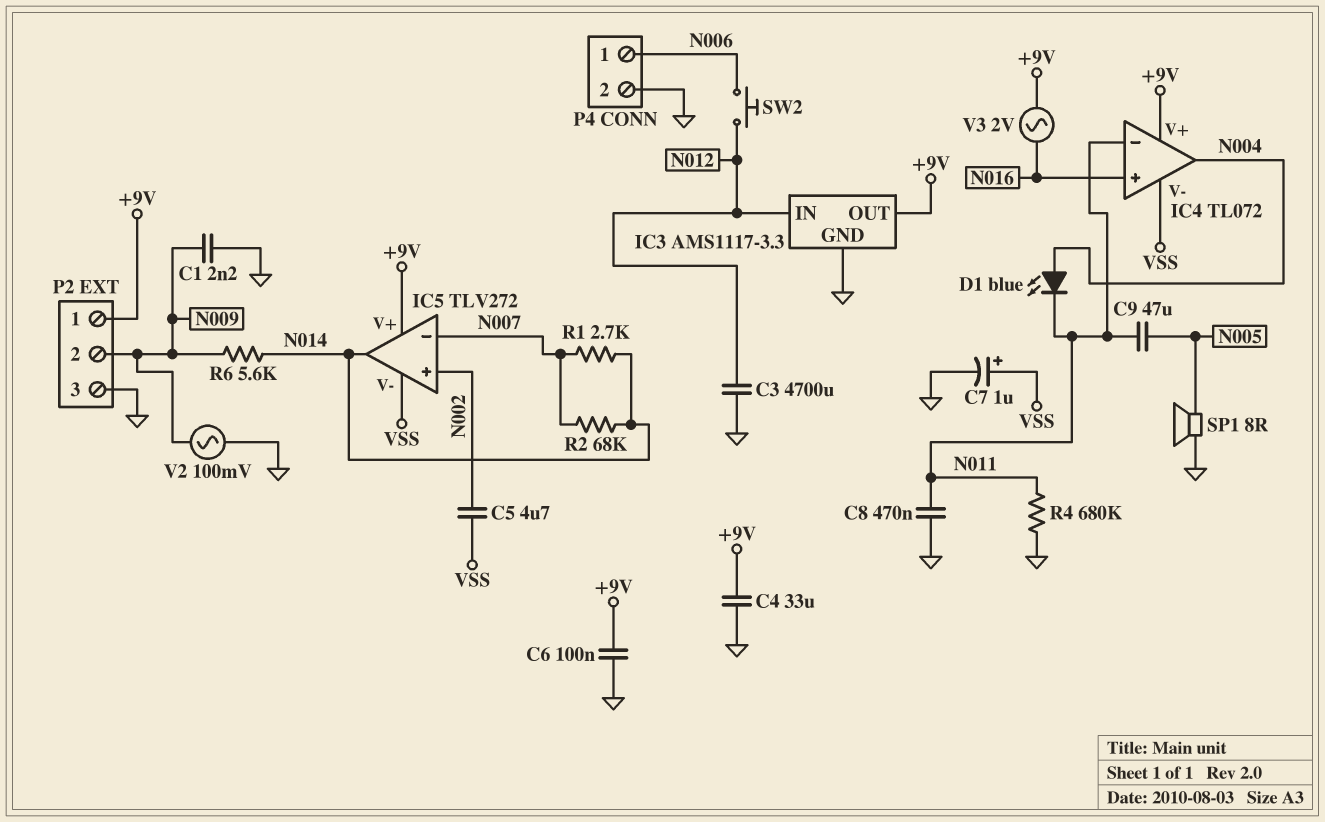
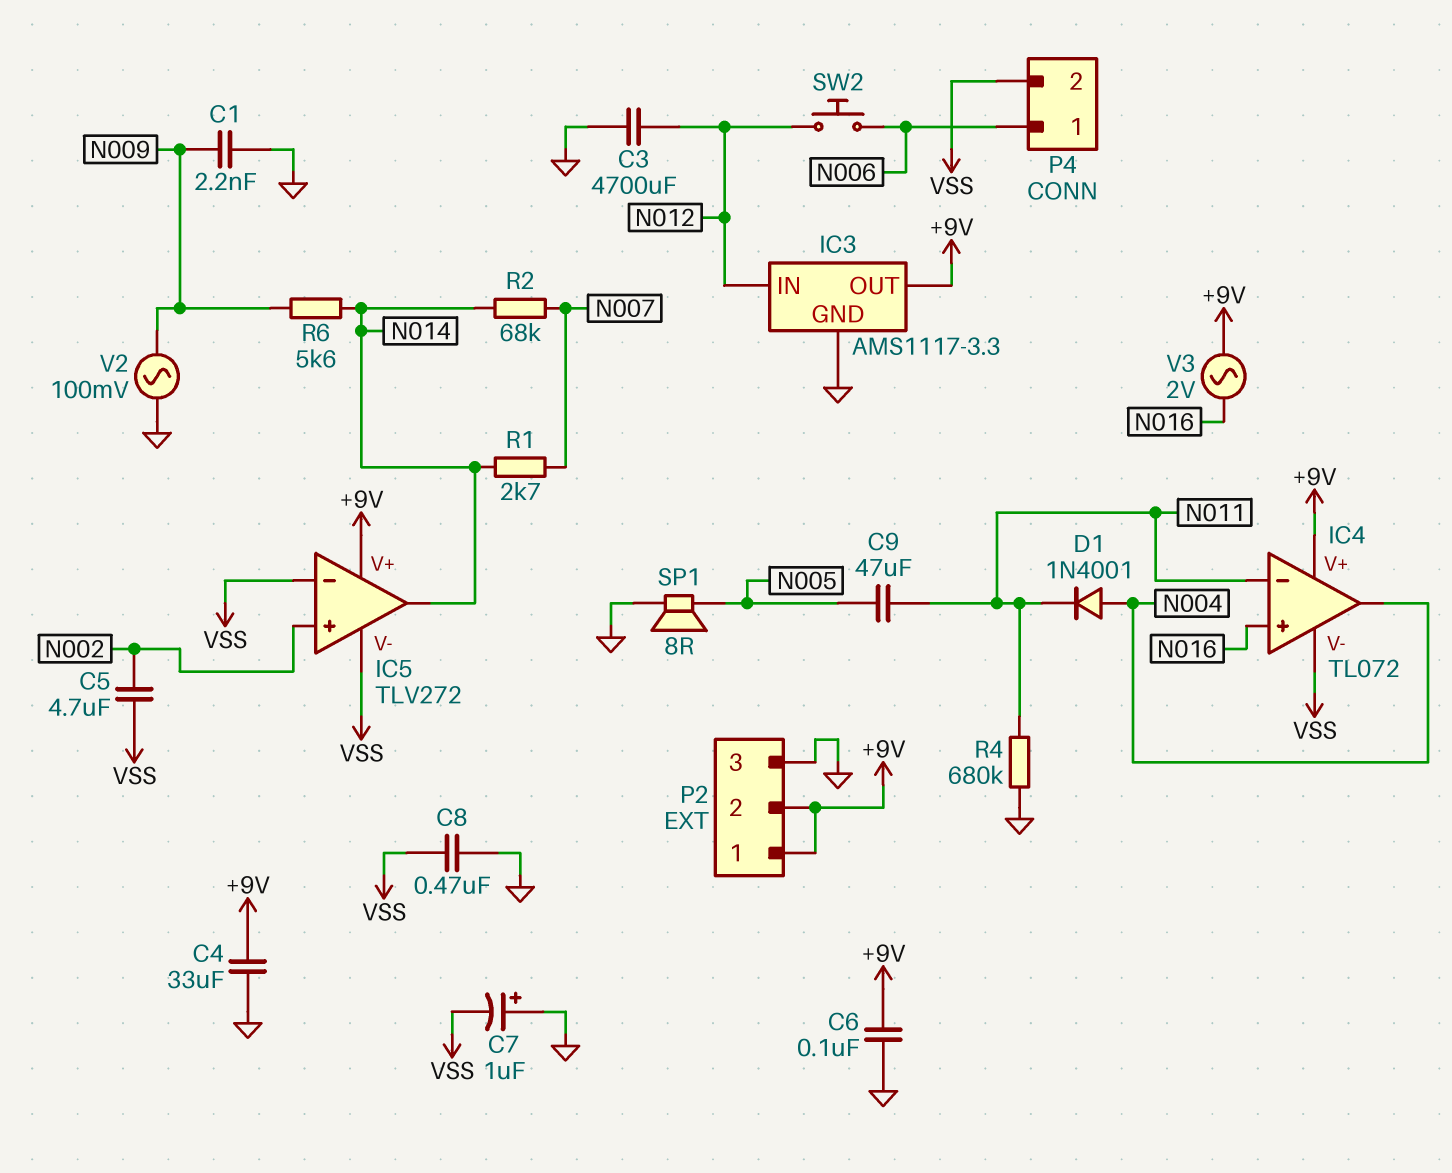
C7: 1uF (plus VSS, minus GND) -> 1uF (plus GND, minus VSS)
C8: 470nF (GND, N011) -> 470nF (GND, VSS)
D1: LED blue (A N004, K N011) -> diode 1N4001 (A N004, K N011)
IC5 pin in-: N007 -> VSS
P2 pin 2: N009 -> +9V
P4 pin 2: GND -> VSS

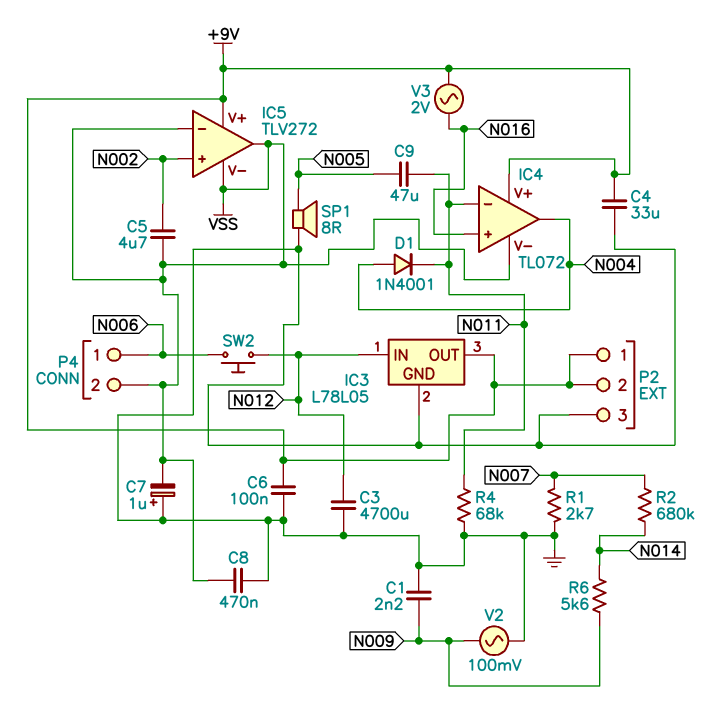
IC3: AMS1117-3.3 -> L78L05
IC5 pin out: N014 -> VSS
R1: 2.7k (N007, N014) -> 2.7k (GND, N007)
R2: 68k (N007, N014) -> 680k (N007, N014)
R4: 680k (GND, N011) -> 68k (GND, N011)

